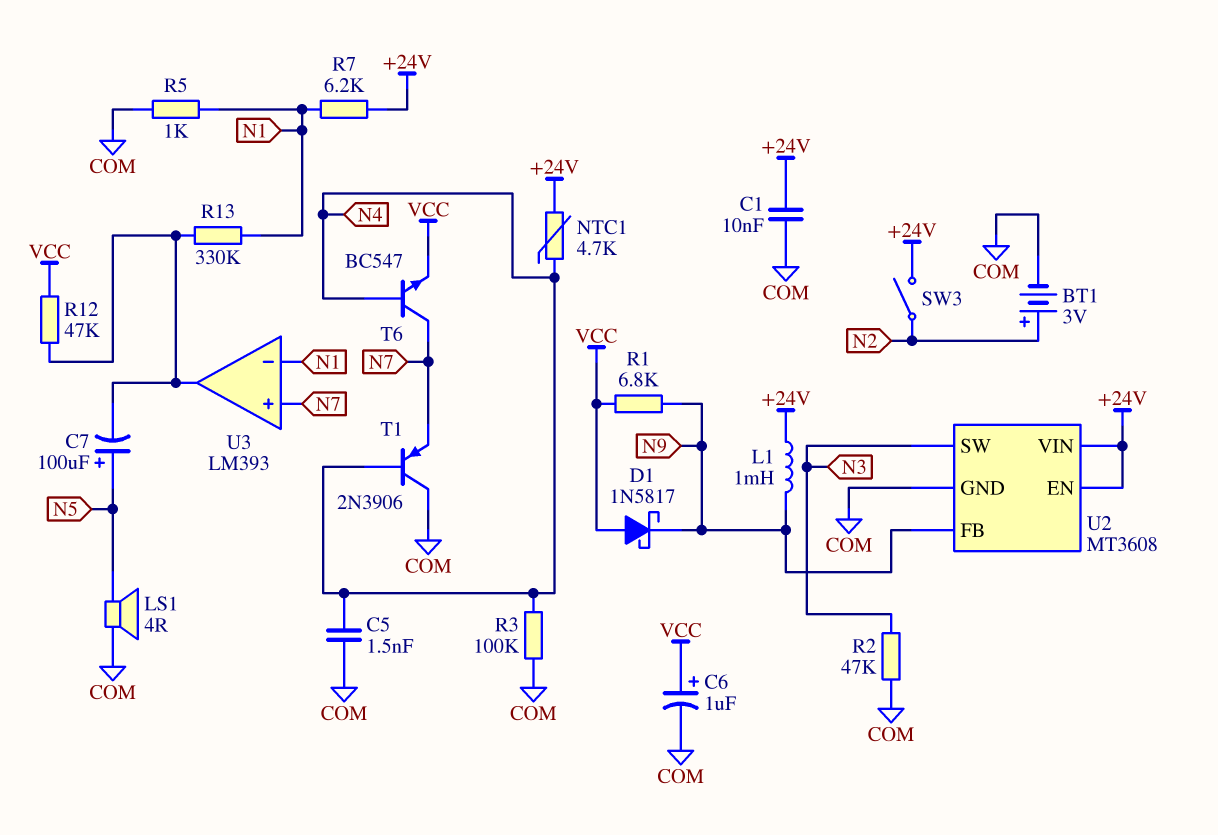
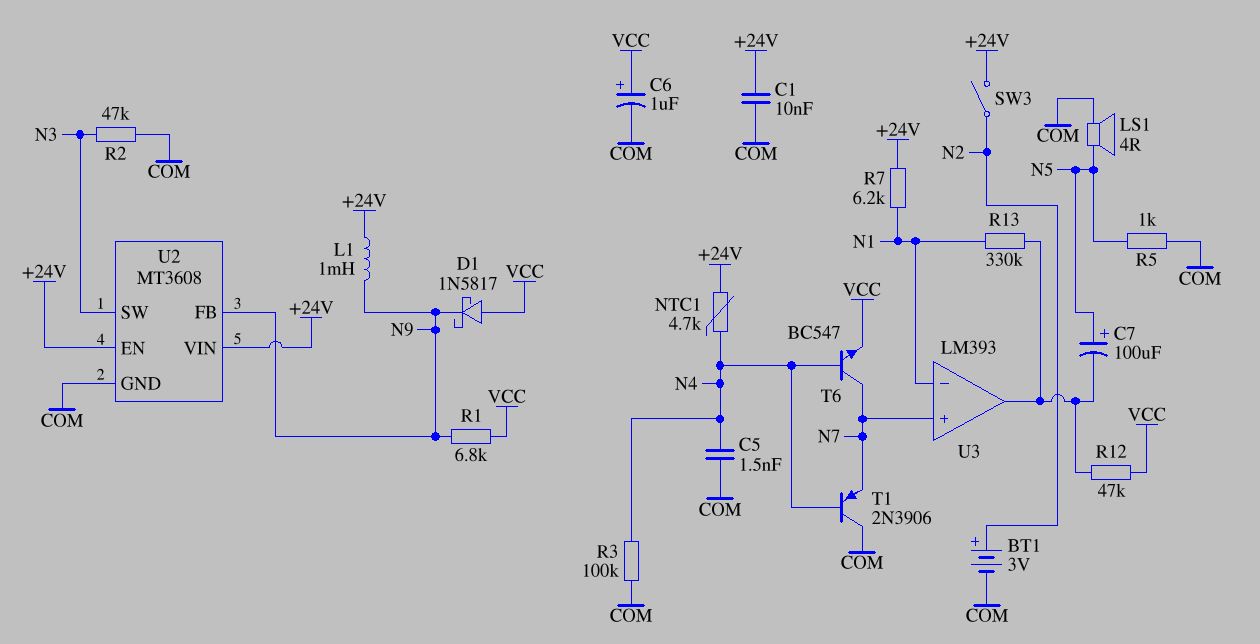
R5: 1k (COM, N1) -> 1k (COM, N5)

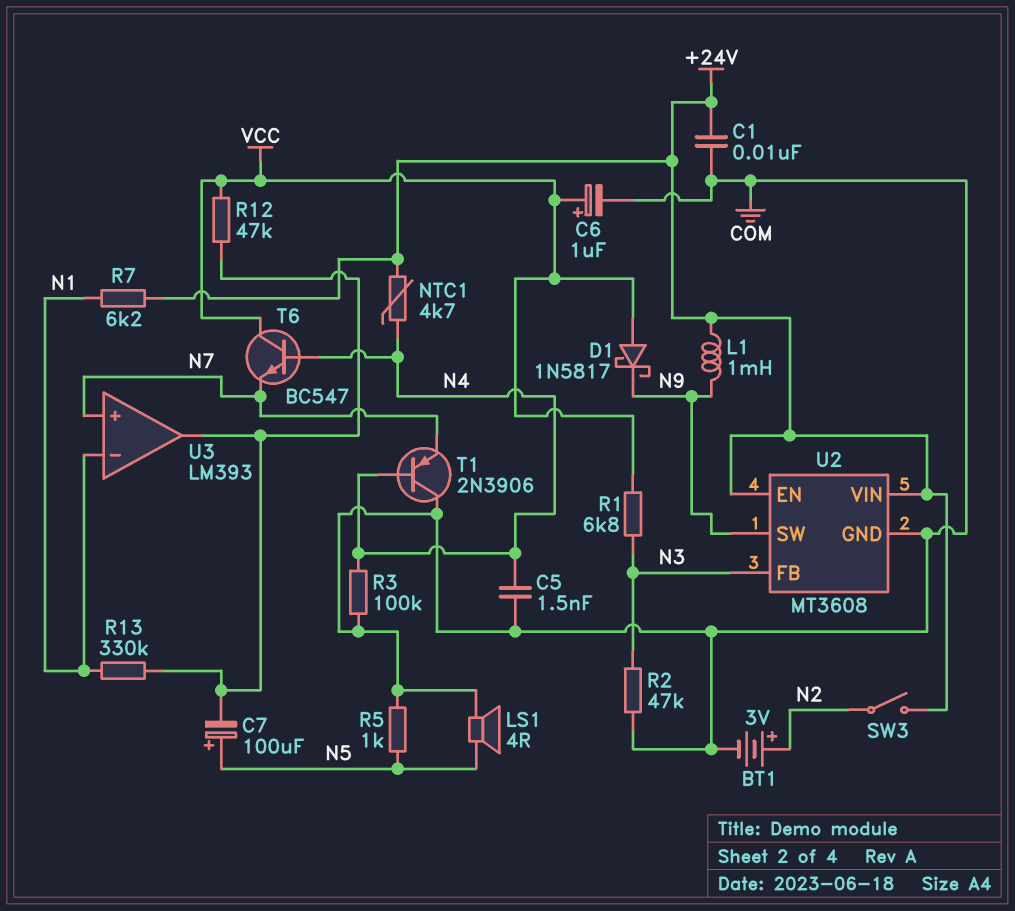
R1: 6.8k (N9, VCC) -> 6.8k (N3, VCC)
T6: NPN BC547 (B N4, C N7, E VCC) -> NPN BC547 (B N4, C VCC, E N7)
U2 pin FB: N9 -> N3
U2 pin SW: N3 -> N9

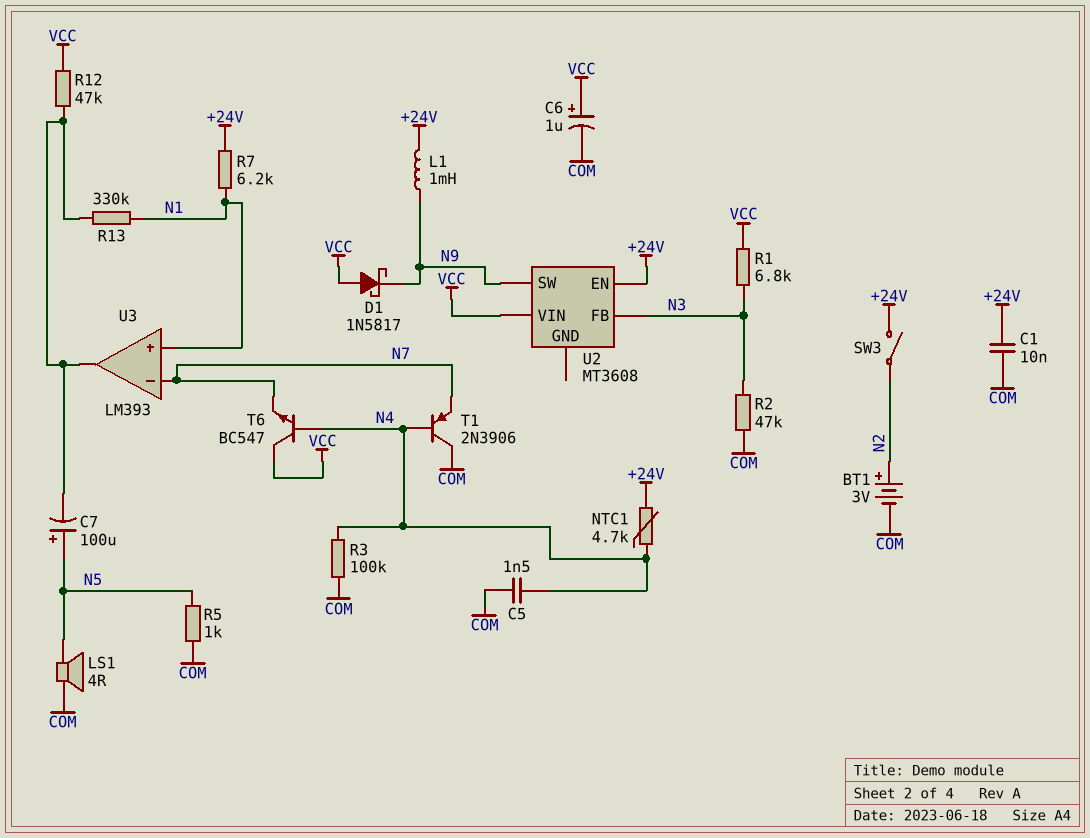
U2 pin GND: COM -> none
U2 pin VIN: +24V -> VCC
U3 pin in+: N7 -> N1
U3 pin in-: N1 -> N7

